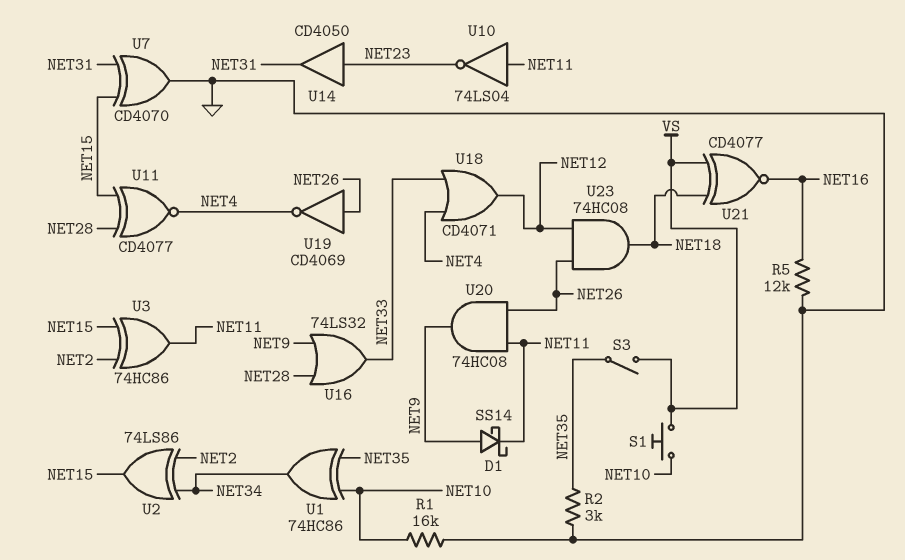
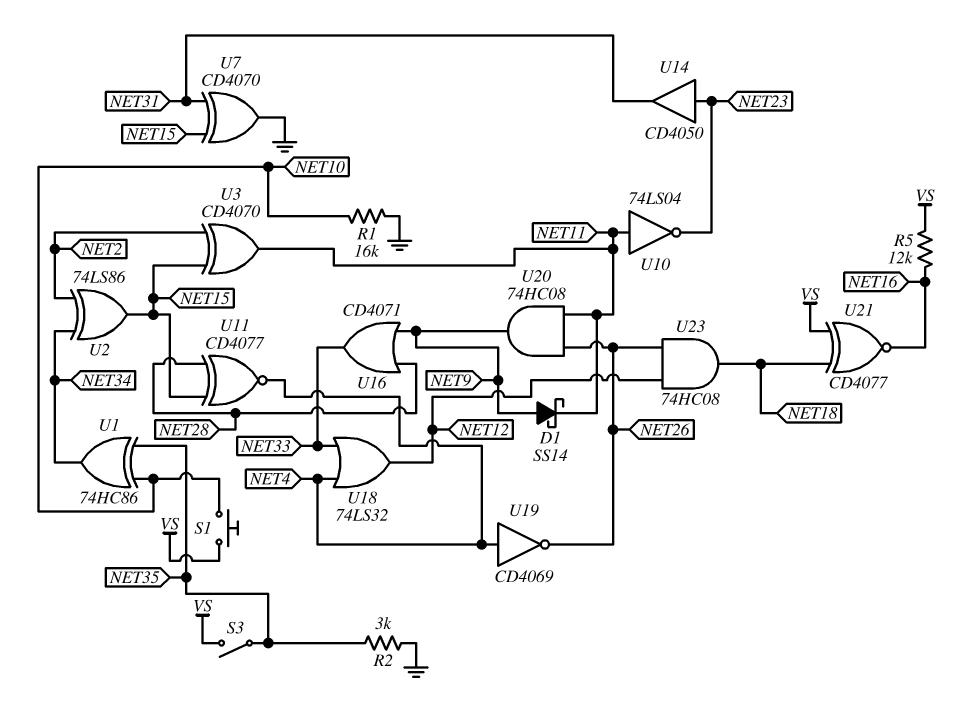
R5: 12k (GND, NET16) -> 12k (NET16, VS)
U3: XOR 74HC86 (in NET2, in NET15, out NET11) -> XOR CD4070 (in NET2, in NET15, out NET11)
U16: OR 74LS32 (in NET9, in NET28, out NET33) -> OR CD4071 (in NET9, in NET28, out NET33)
U18: OR CD4071 (in NET4, in NET33, out NET12) -> OR 74LS32 (in NET4, in NET33, out NET12)
U19: NOT CD4069 (in NET26, out NET4) -> NOT CD4069 (in NET4, out NET26)

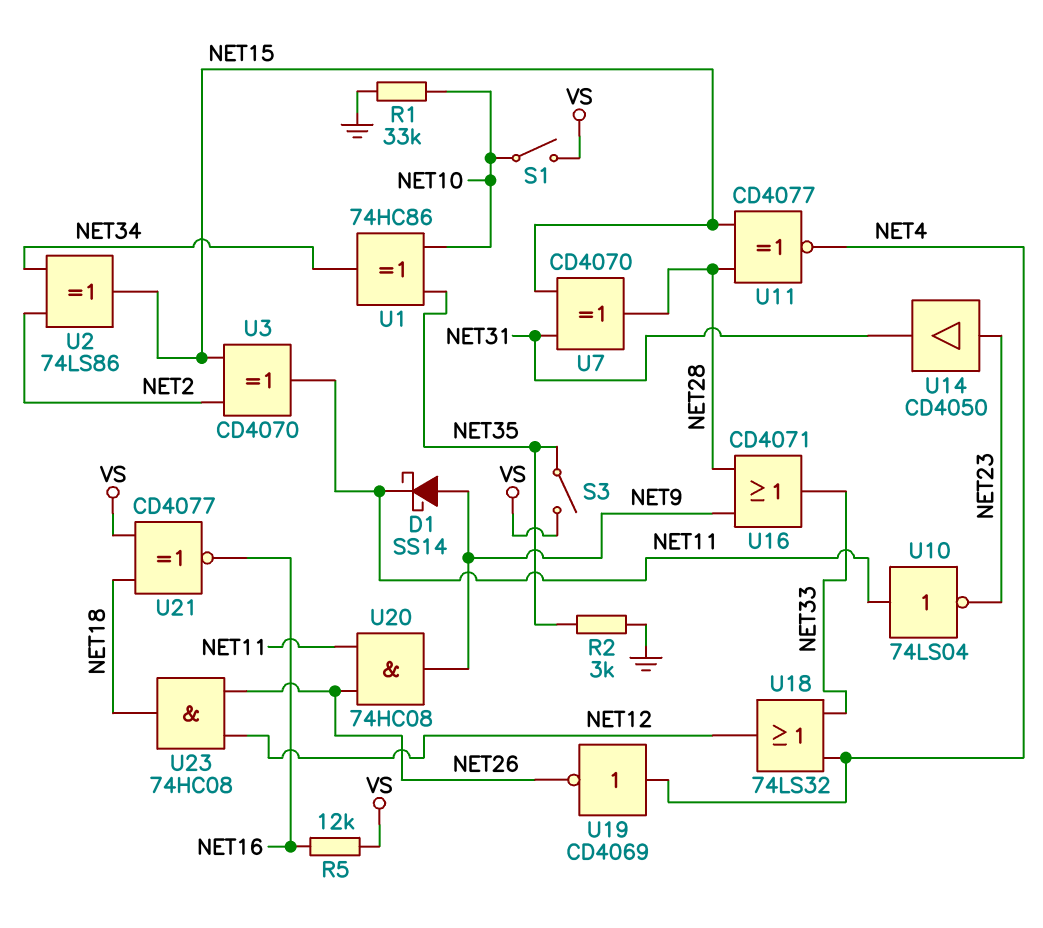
R1: 16k (GND, NET10) -> 33k (GND, NET10)
S1: button (NET10, VS) -> switch (NET10, VS)
U7: XOR CD4070 (in NET15, in NET31, out GND) -> XOR CD4070 (in NET15, in NET31, out NET28)

